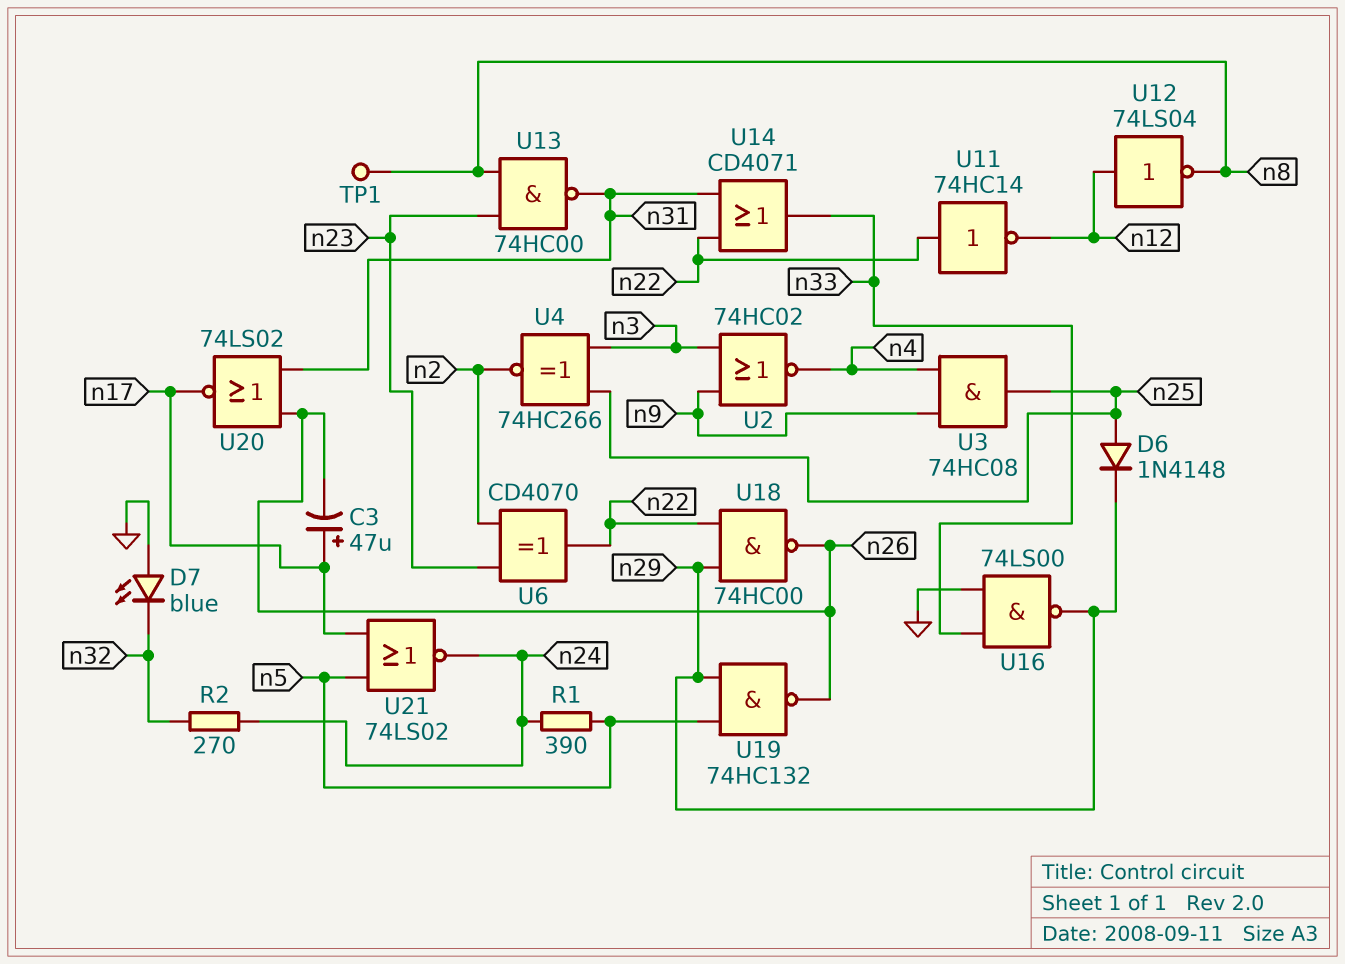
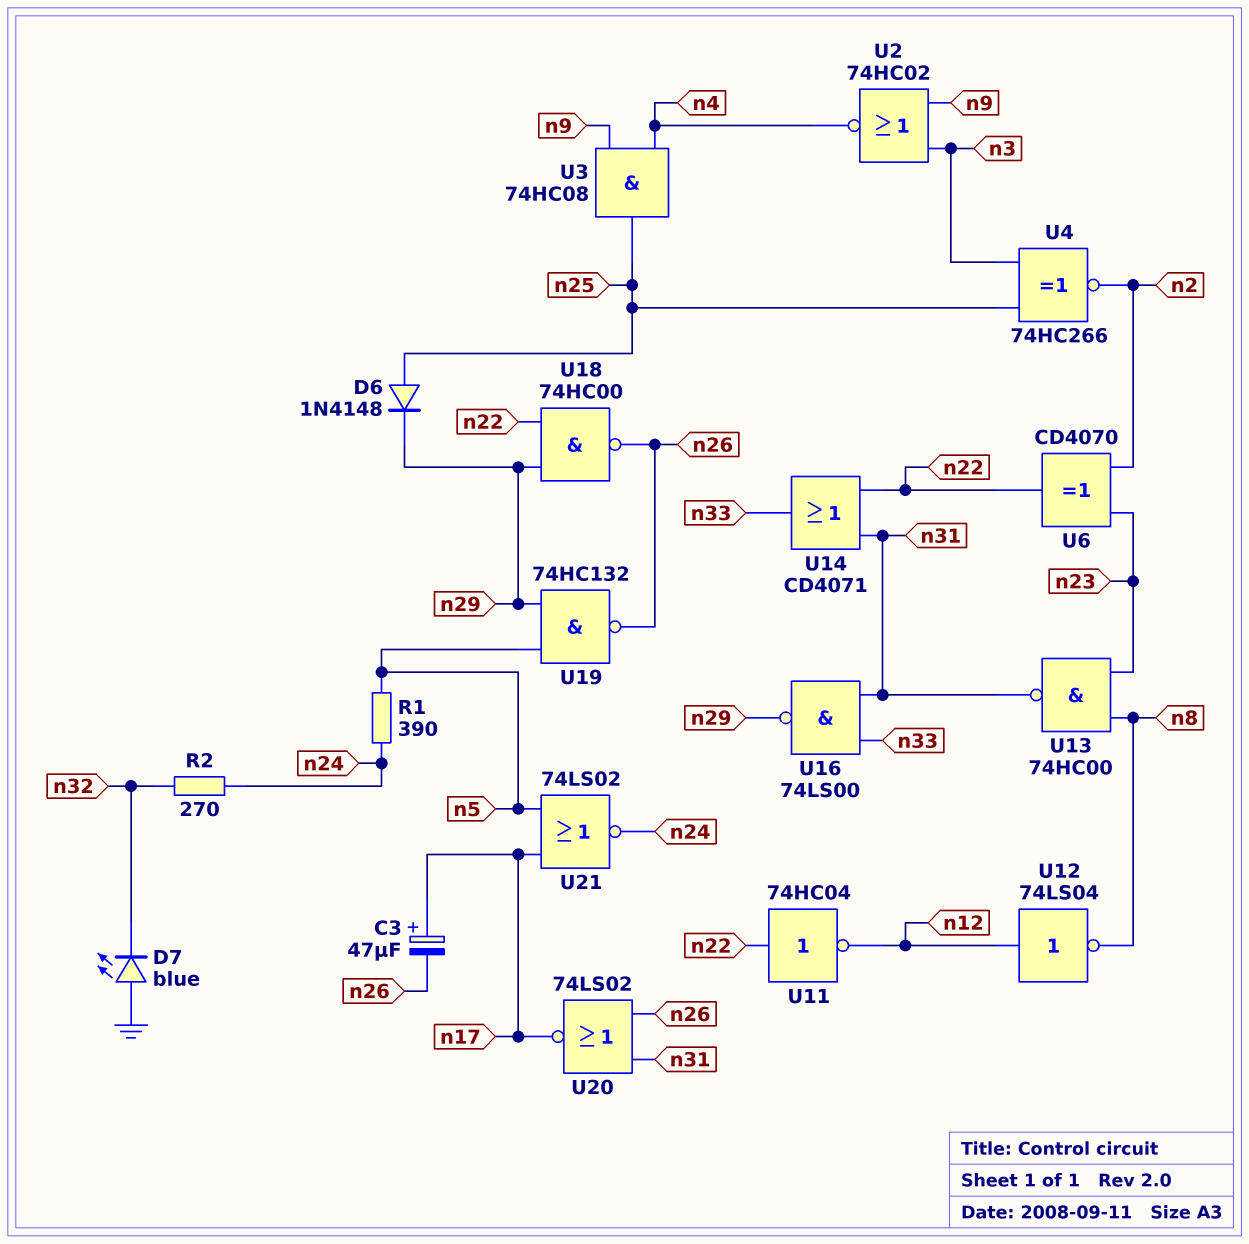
TP1: test point (n8) -> none
U11: NOT 74HC14 (in n22, out n12) -> NOT 74HC04 (in n22, out n12)
U16: NAND 74LS00 (in GND, in n33, out n29) -> NAND 74LS00 (in n31, in n33, out n29)

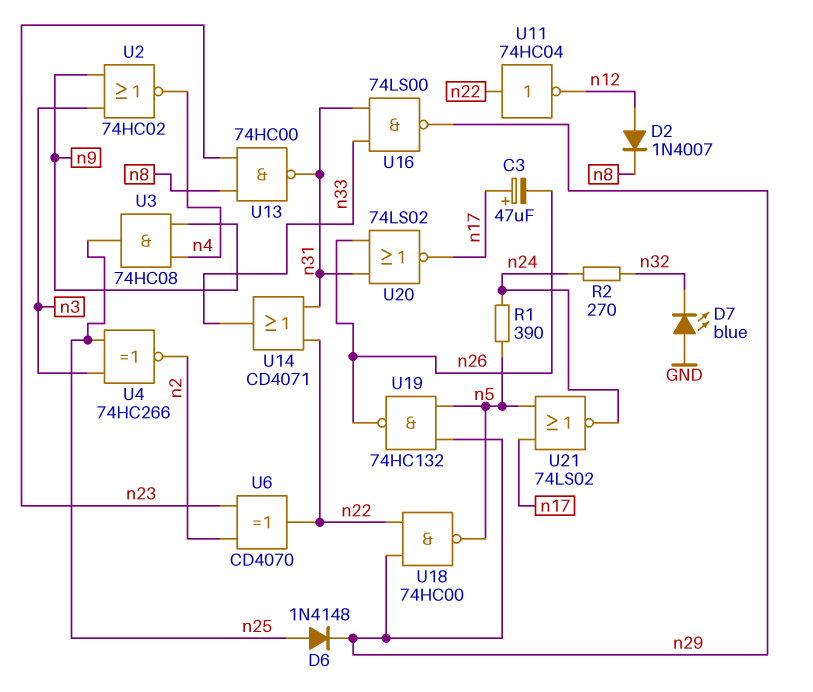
D2: none -> diode 1N4007 (A n12, K n8)
U12: NOT 74LS04 (in n12, out n8) -> none
U18: NAND 74HC00 (in n22, in n29, out n26) -> NAND 74HC00 (in n22, in n29, out n5)

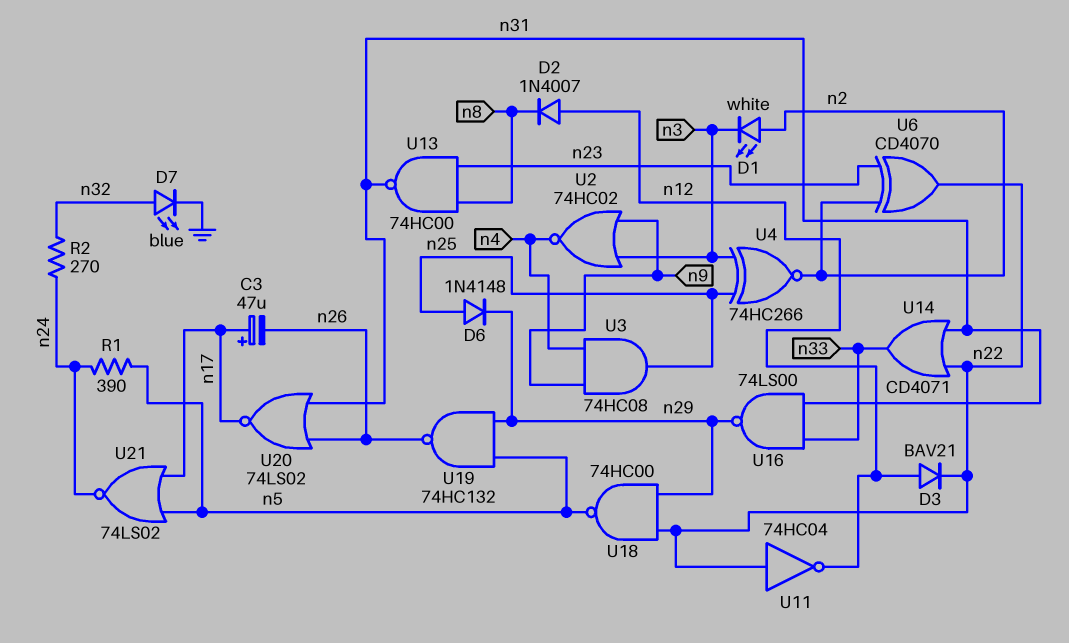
D1: none -> LED white (A n2, K n3)
D3: none -> diode BAV21 (A n12, K n22)
D7: LED blue (A GND, K n32) -> LED blue (A n32, K GND)

